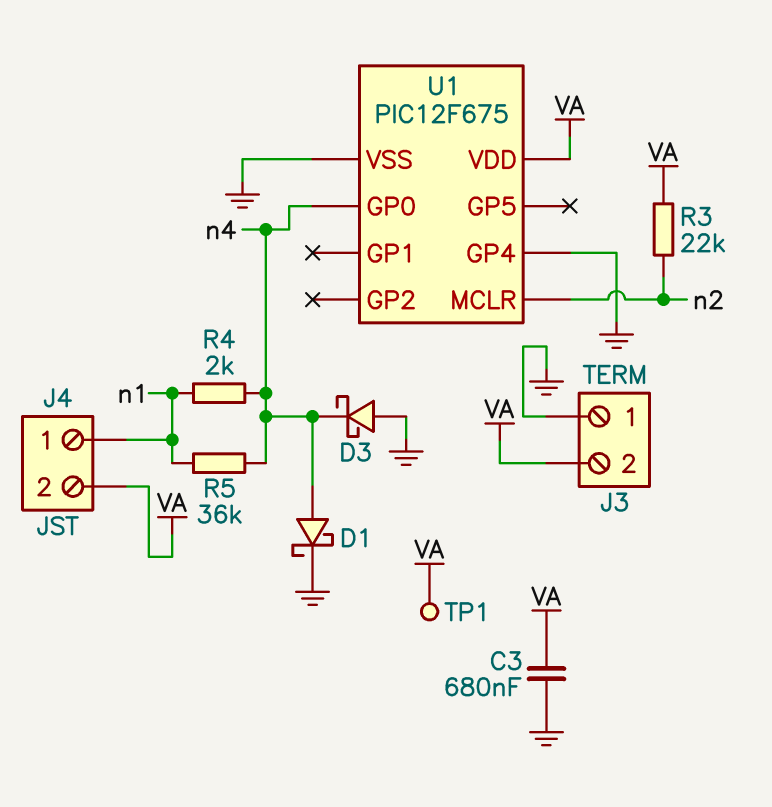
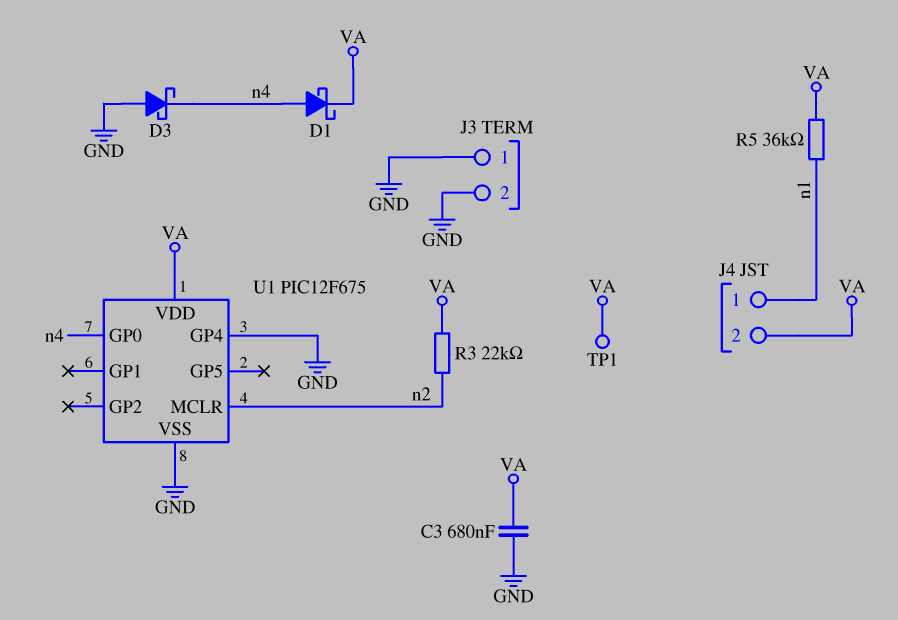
D1: schottky (A n4, K GND) -> schottky (A n4, K VA)
J3 pin 2: VA -> GND
R4: 2k (n1, n4) -> none
R5: 36k (n1, n4) -> 36k (VA, n1)

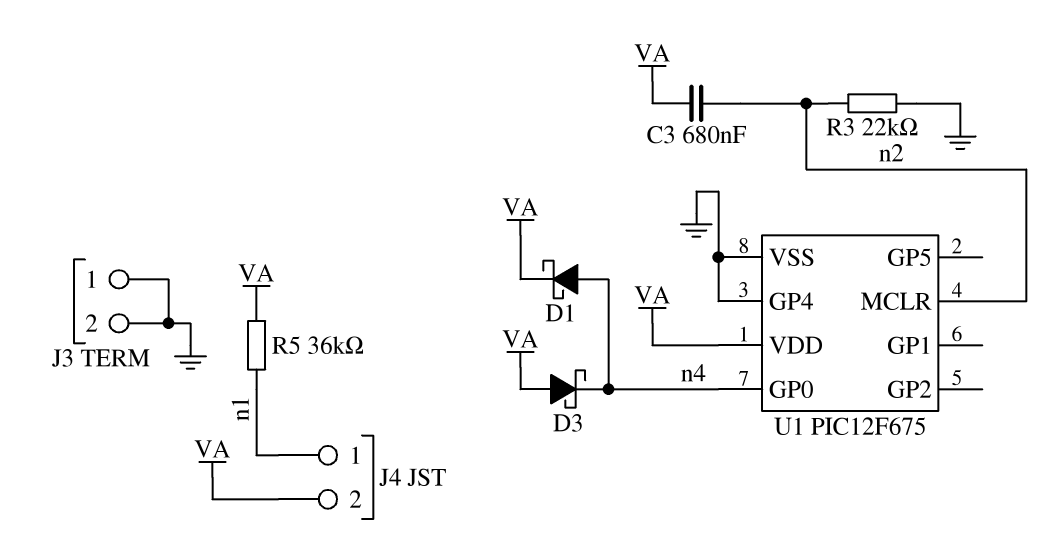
C3: 680nF (GND, VA) -> 680nF (VA, n2)
D3: schottky (A GND, K n4) -> schottky (A VA, K n4)
R3: 22k (VA, n2) -> 22k (GND, n2)
TP1: test point (VA) -> none

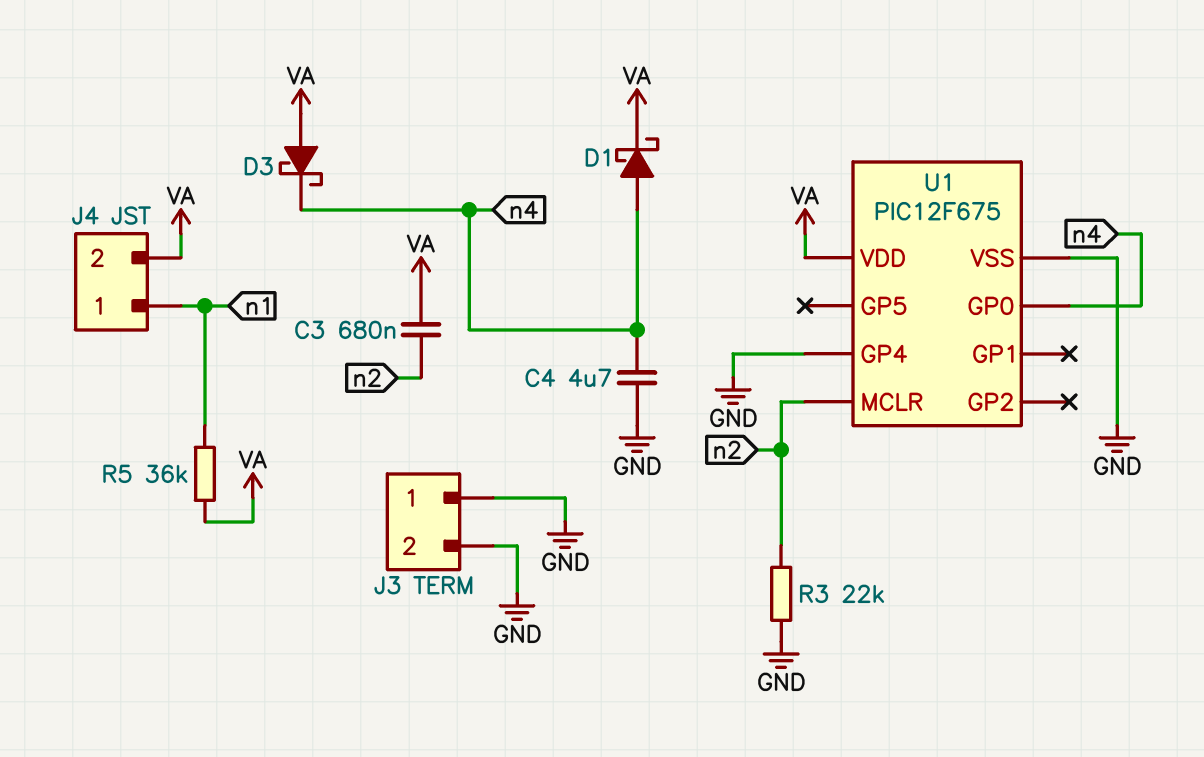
C4: none -> 4.7uF (GND, n4)

